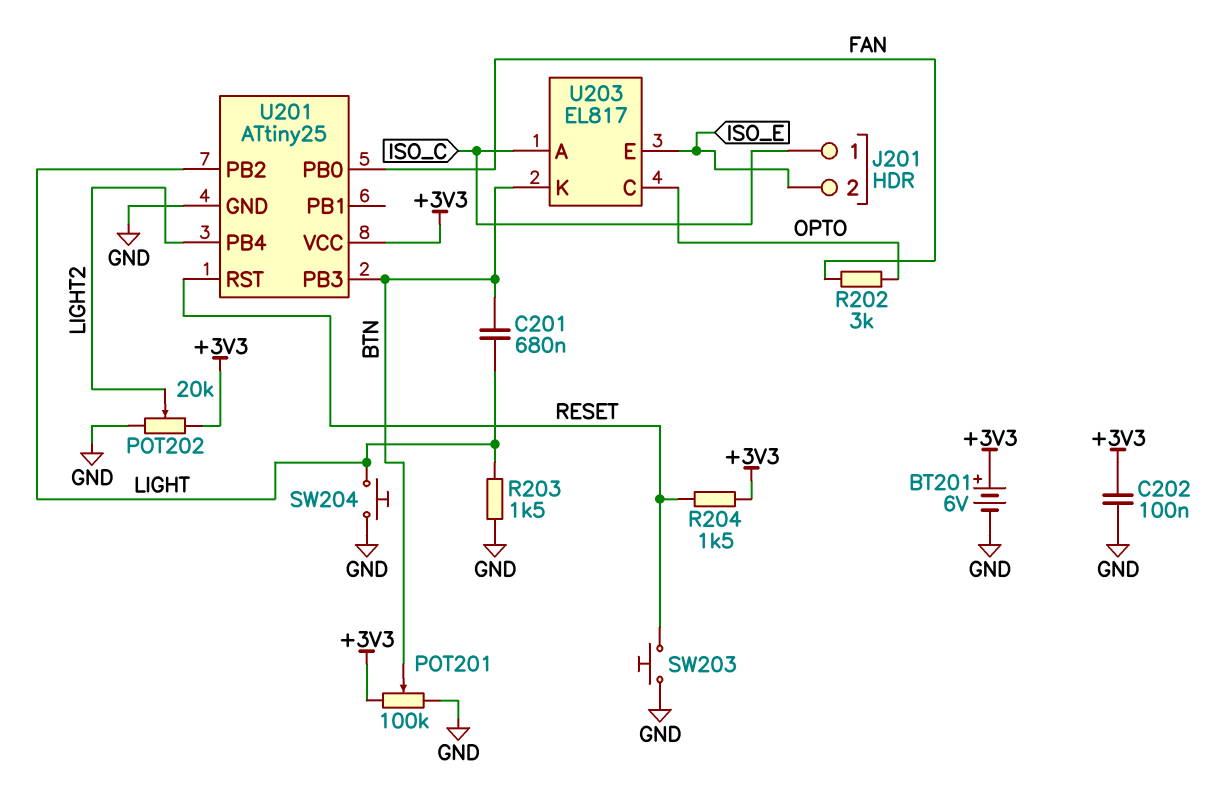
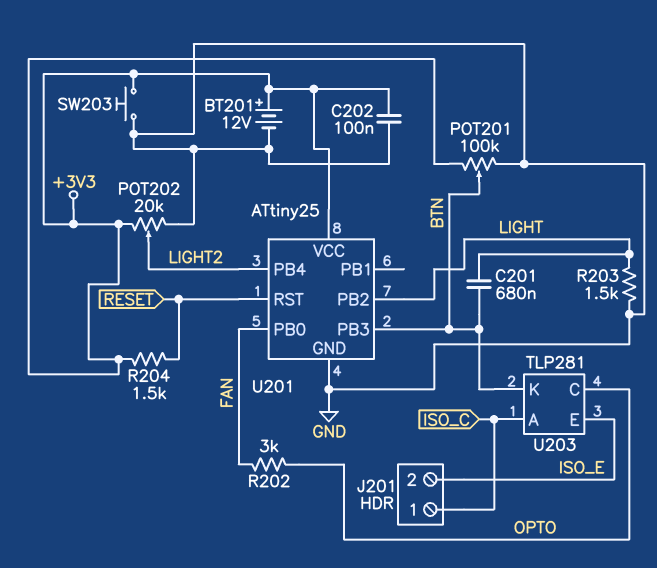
BT201: 6V (plus +3V3, minus GND) -> 12V (plus +3V3, minus GND)
SW203: button (GND, RESET) -> button (+3V3, GND)
SW204: button (GND, LIGHT) -> none
U203: EL817 -> TLP281

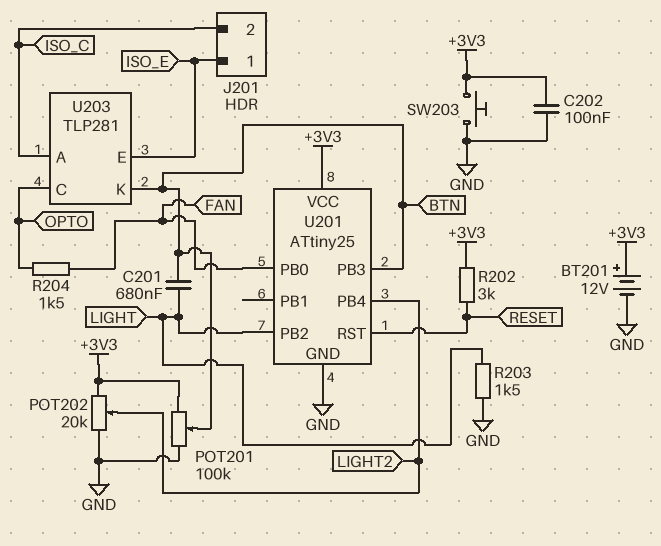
J201 pin 1: ISO_C -> ISO_E
J201 pin 2: ISO_E -> ISO_C
R202: 3k (FAN, OPTO) -> 3k (+3V3, RESET)
R204: 1.5k (+3V3, RESET) -> 1.5k (FAN, OPTO)

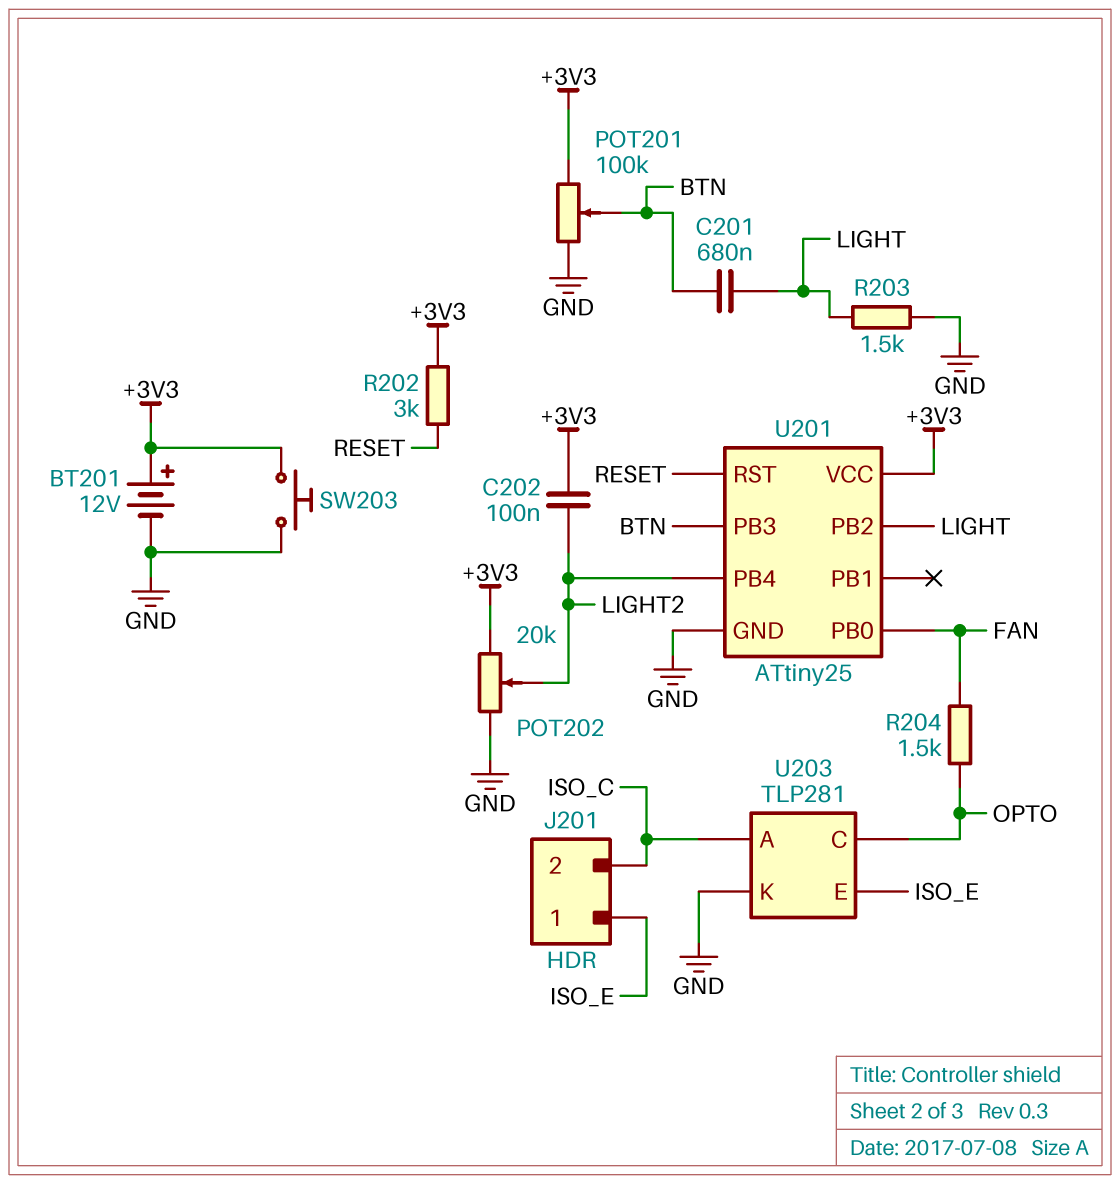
C202: 100nF (+3V3, GND) -> 100nF (+3V3, LIGHT2)
U203 pin K: BTN -> GND

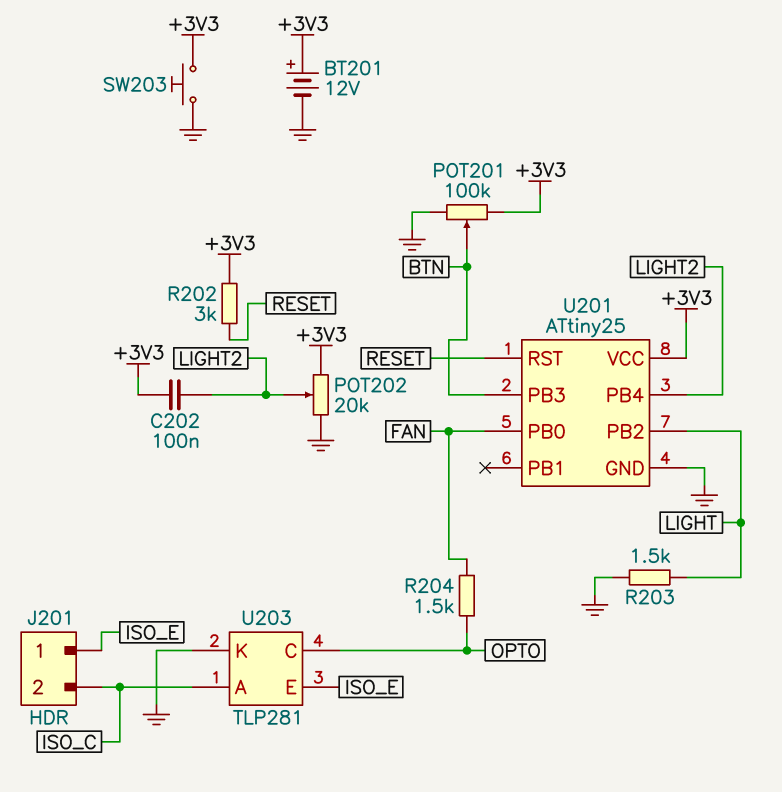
C201: 680nF (BTN, LIGHT) -> none

